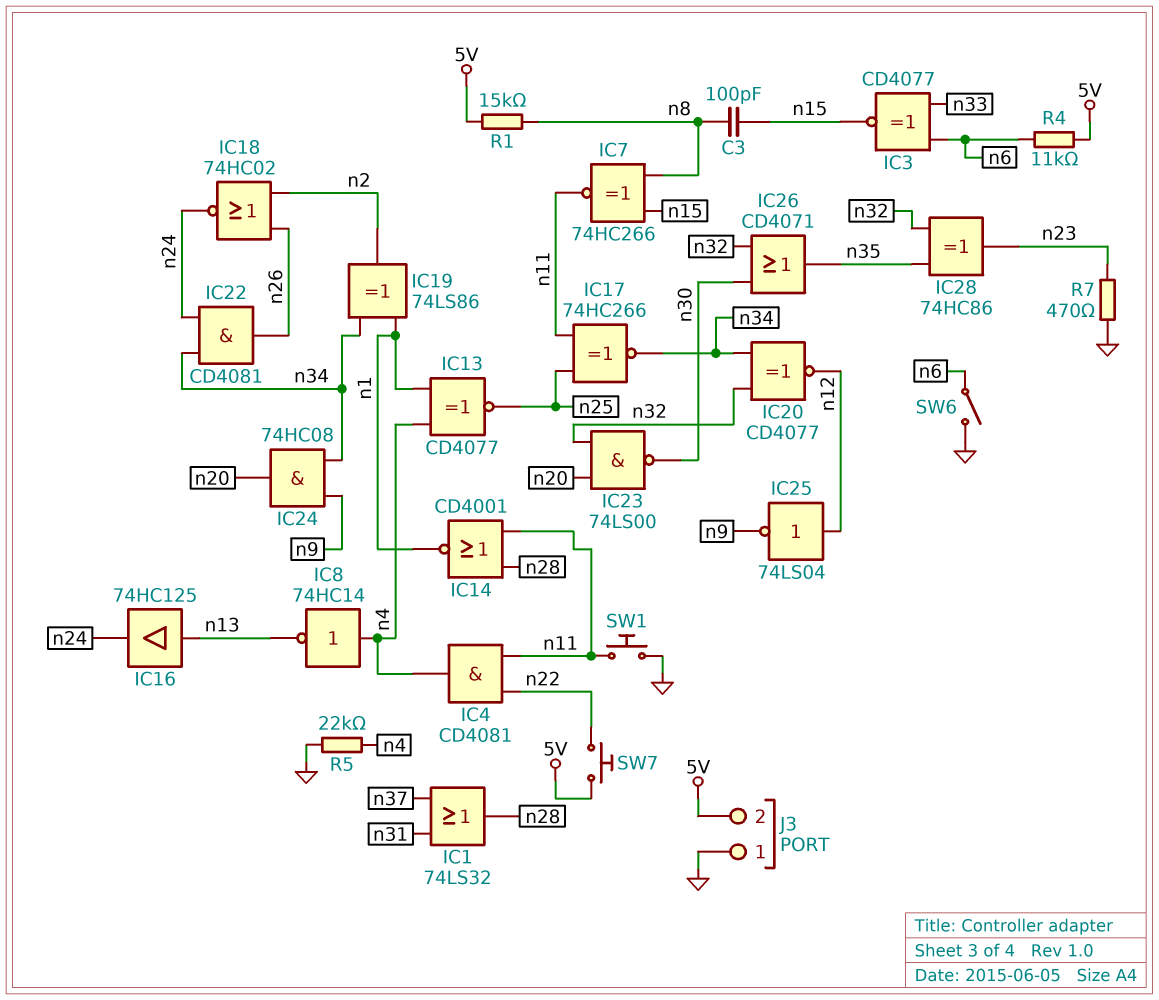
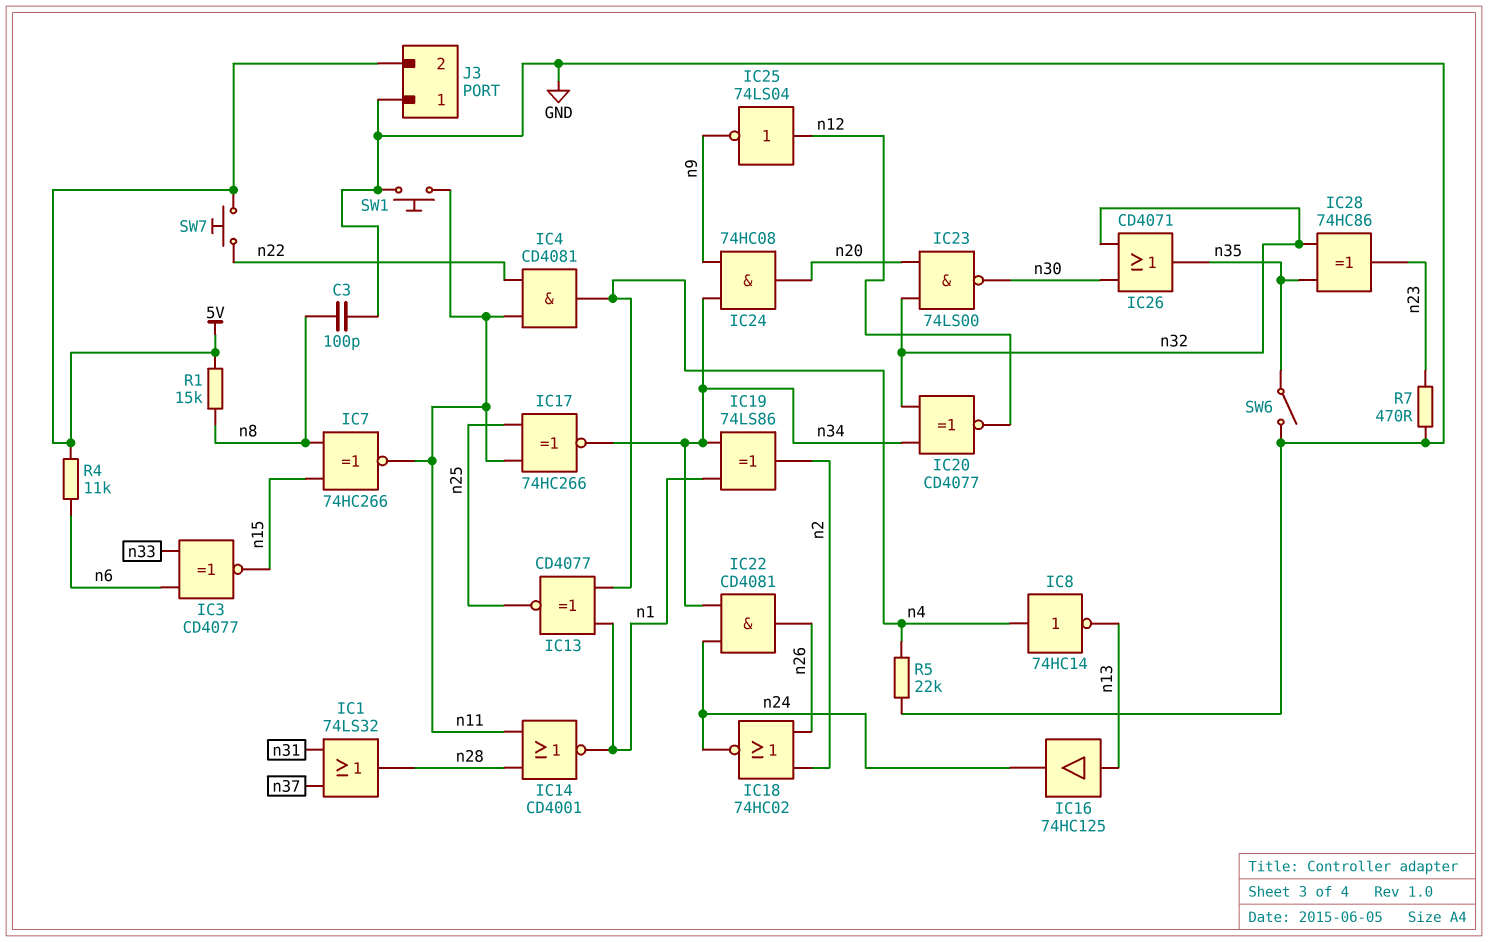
C3: 100pF (n8, n15) -> 100pF (GND, n8)
SW6: switch (GND, n6) -> switch (GND, n35)

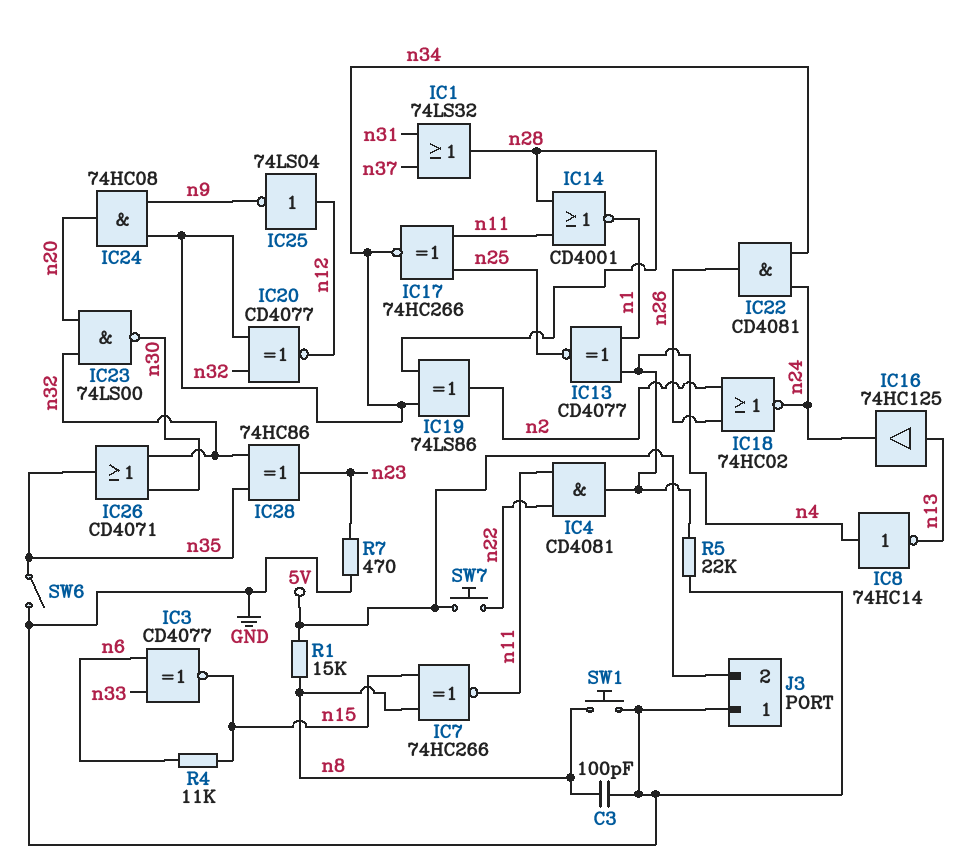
IC19: XOR 74LS86 (in n1, in n34, out n2) -> XOR 74LS86 (in n28, in n34, out n2)
R4: 11k (5V, n6) -> 11k (n6, n15)
SW1: button (GND, n11) -> button (GND, n8)

